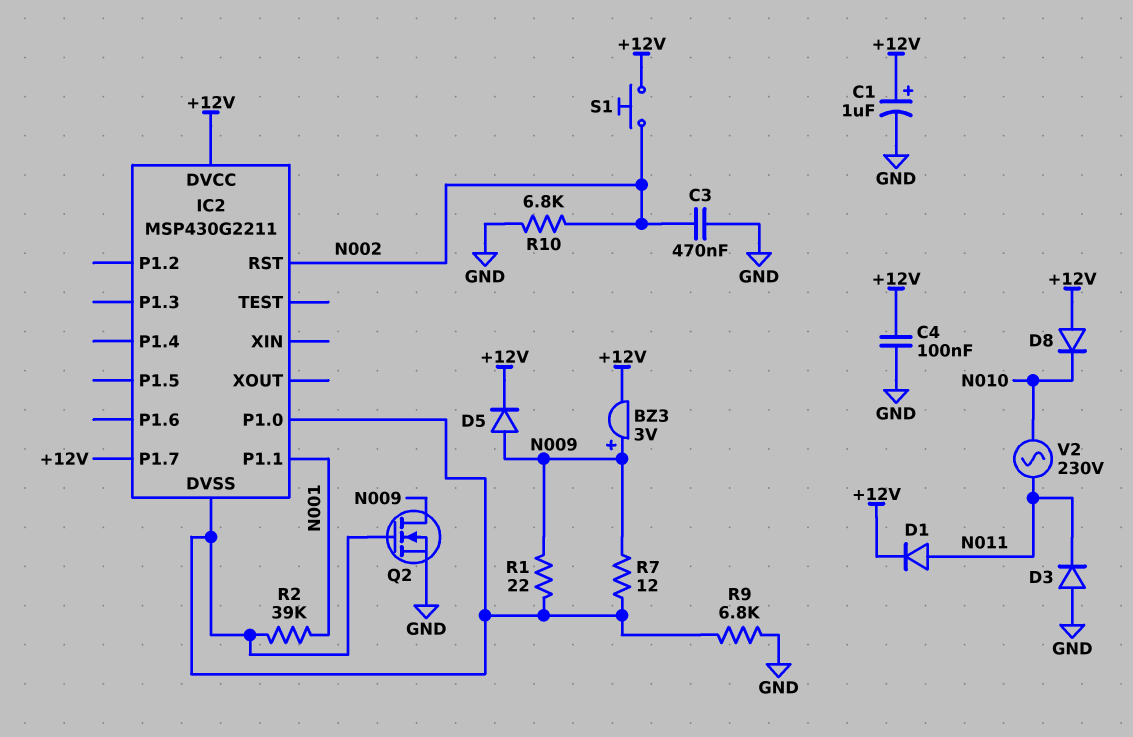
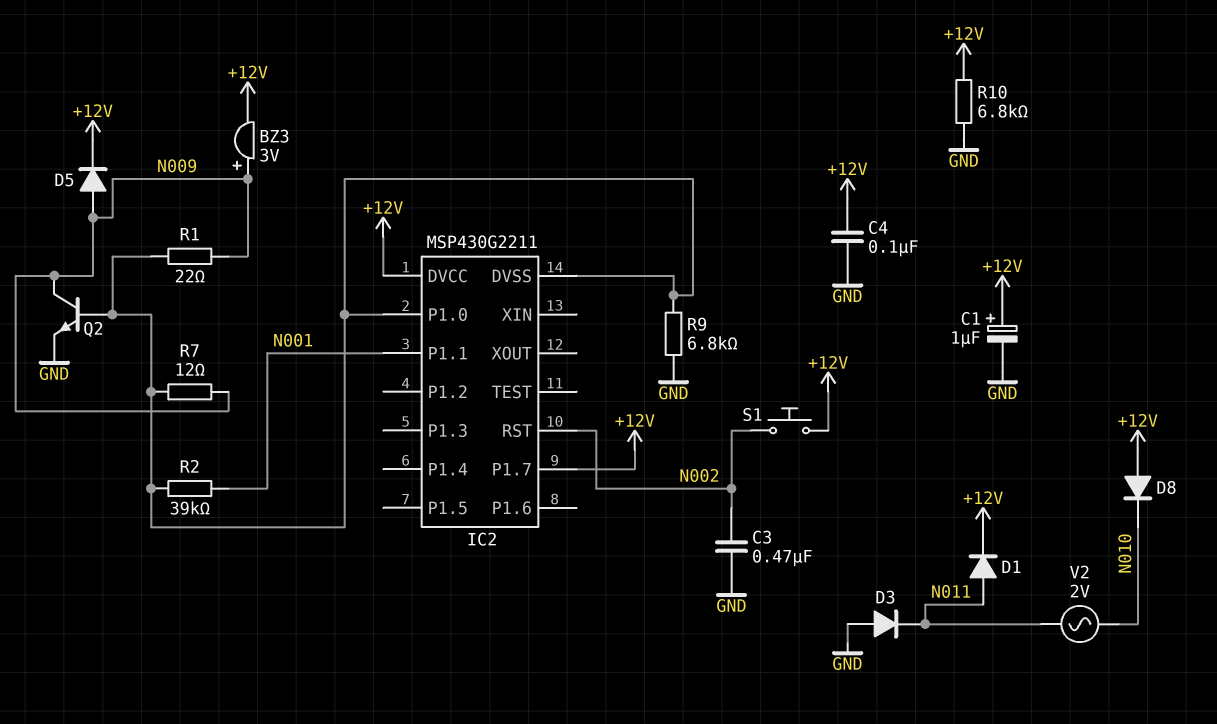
Q2: NMOS (G IC2/DVSS, D N009, S GND) -> NPN (B IC2/DVSS, C N009, E GND)
R10: 6.8k (GND, N002) -> 6.8k (+12V, GND)
V2: AC 230V (N010, N011) -> AC 2V (N010, N011)

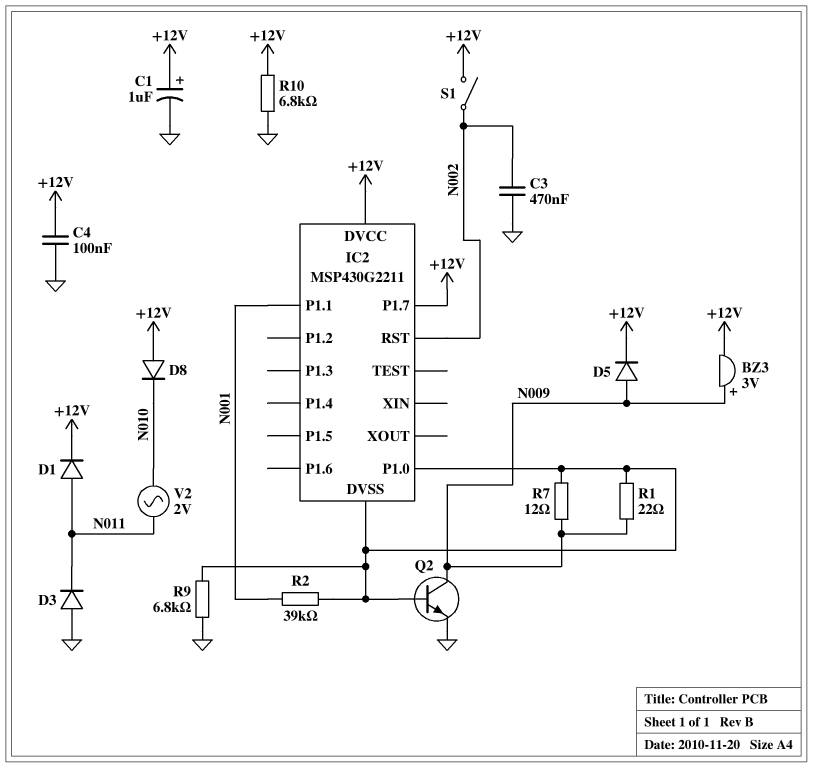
S1: button (+12V, N002) -> switch (+12V, N002)

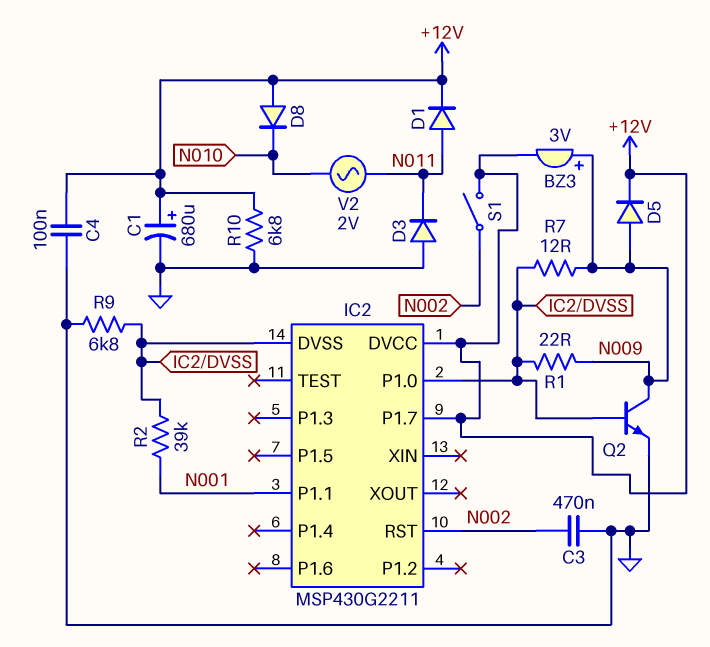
C1: 1uF (plus +12V, minus GND) -> 680uF (plus +12V, minus GND)

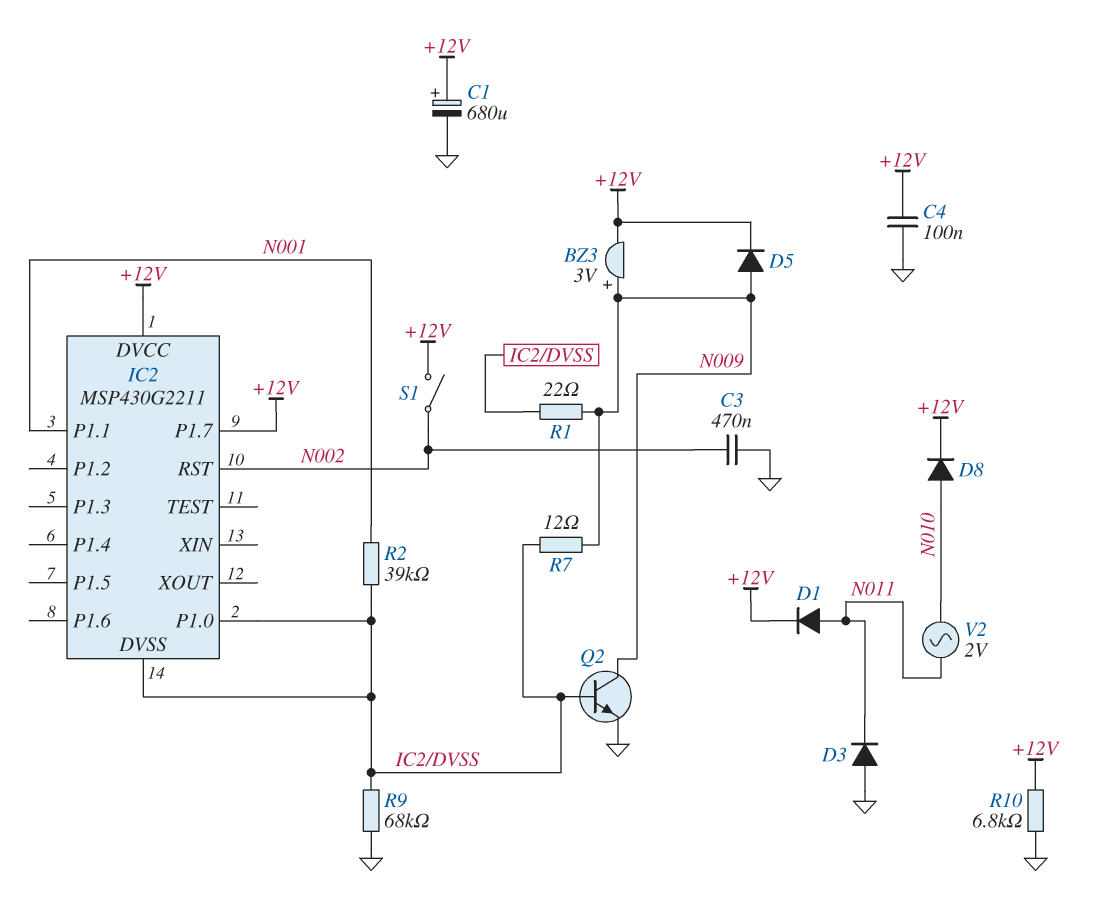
D8: diode (A +12V, K N010) -> diode (A N010, K +12V)
R9: 6.8k (GND, IC2/DVSS) -> 68k (GND, IC2/DVSS)

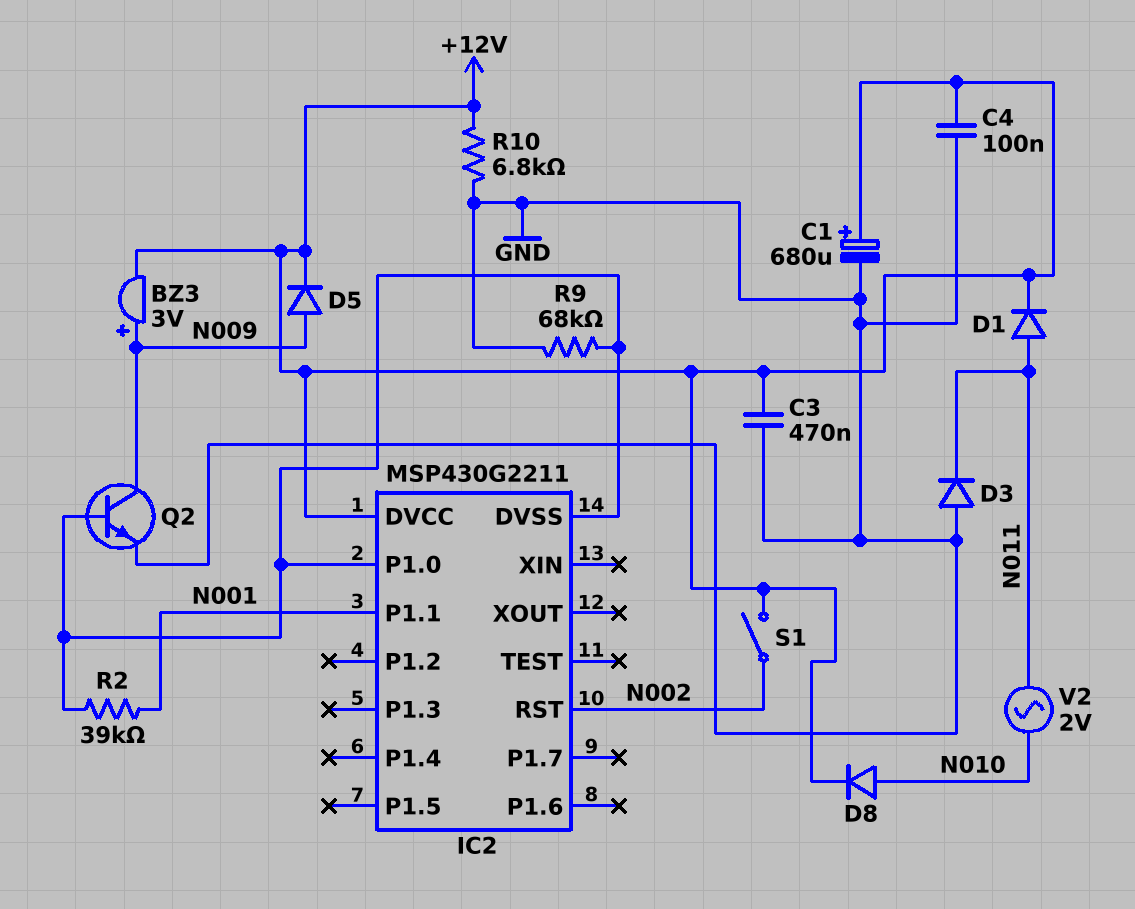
C3: 470nF (GND, N002) -> 470nF (+12V, GND)
IC2 pin P1.7: +12V -> none
R1: 22 (IC2/DVSS, N009) -> none
R7: 12 (IC2/DVSS, N009) -> none

